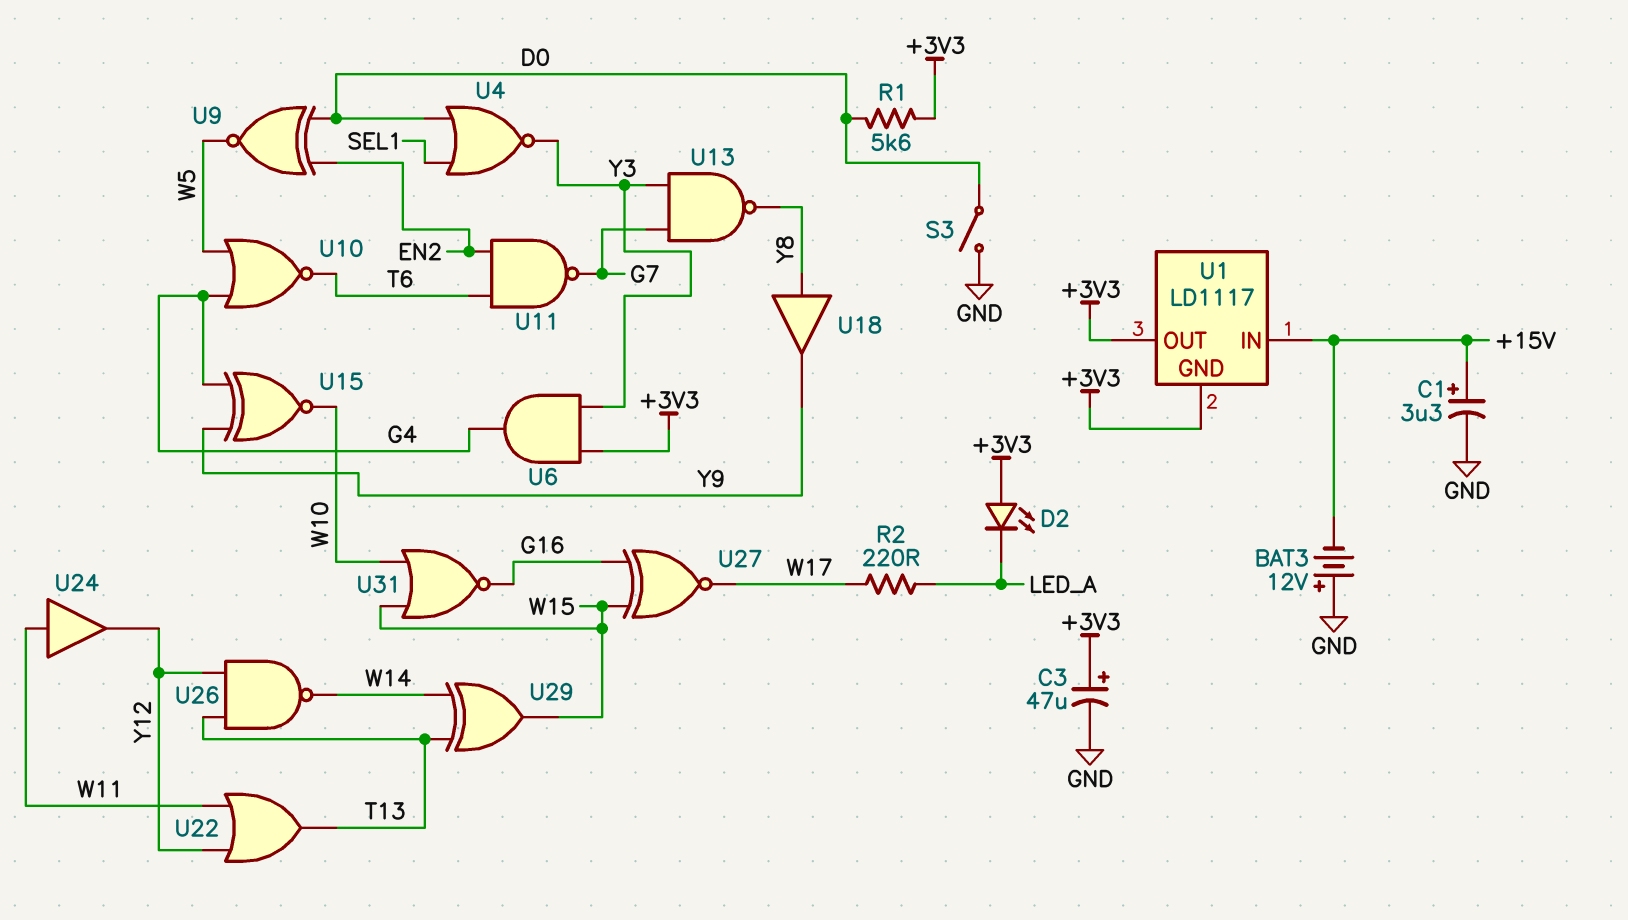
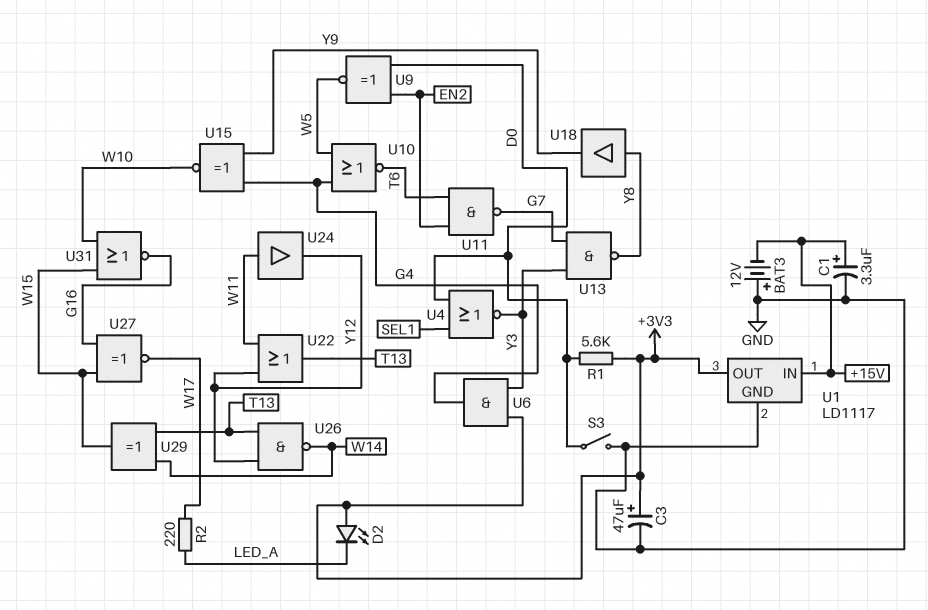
U1 pin GND: +3V3 -> GND

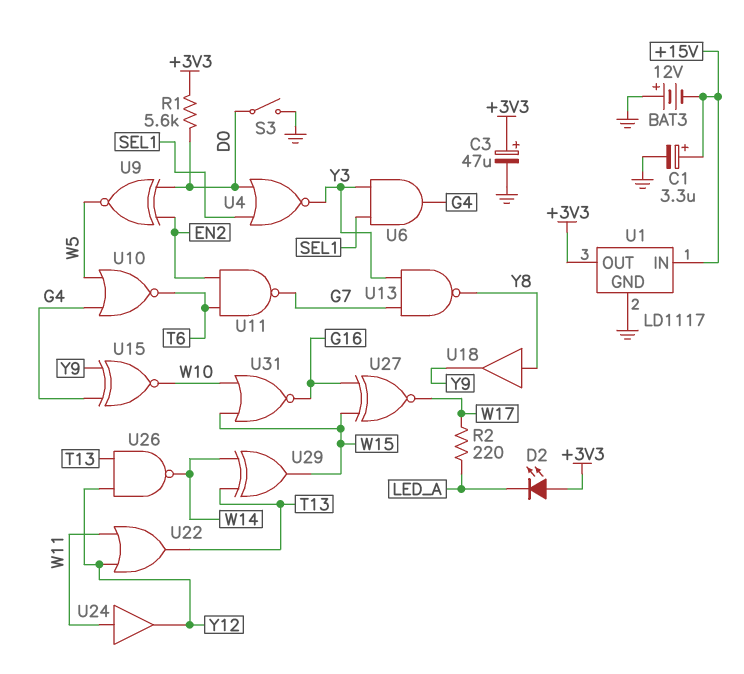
U6: AND (in +3V3, in Y3, out G4) -> AND (in SEL1, in Y3, out G4)

